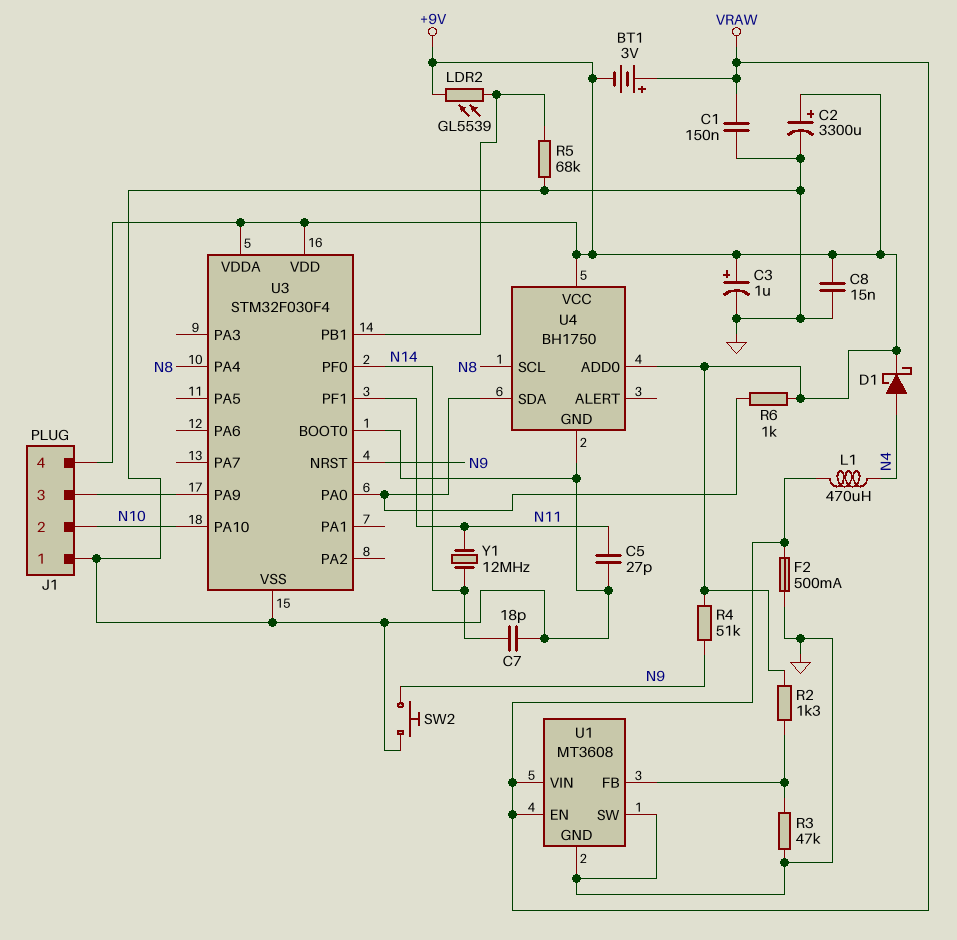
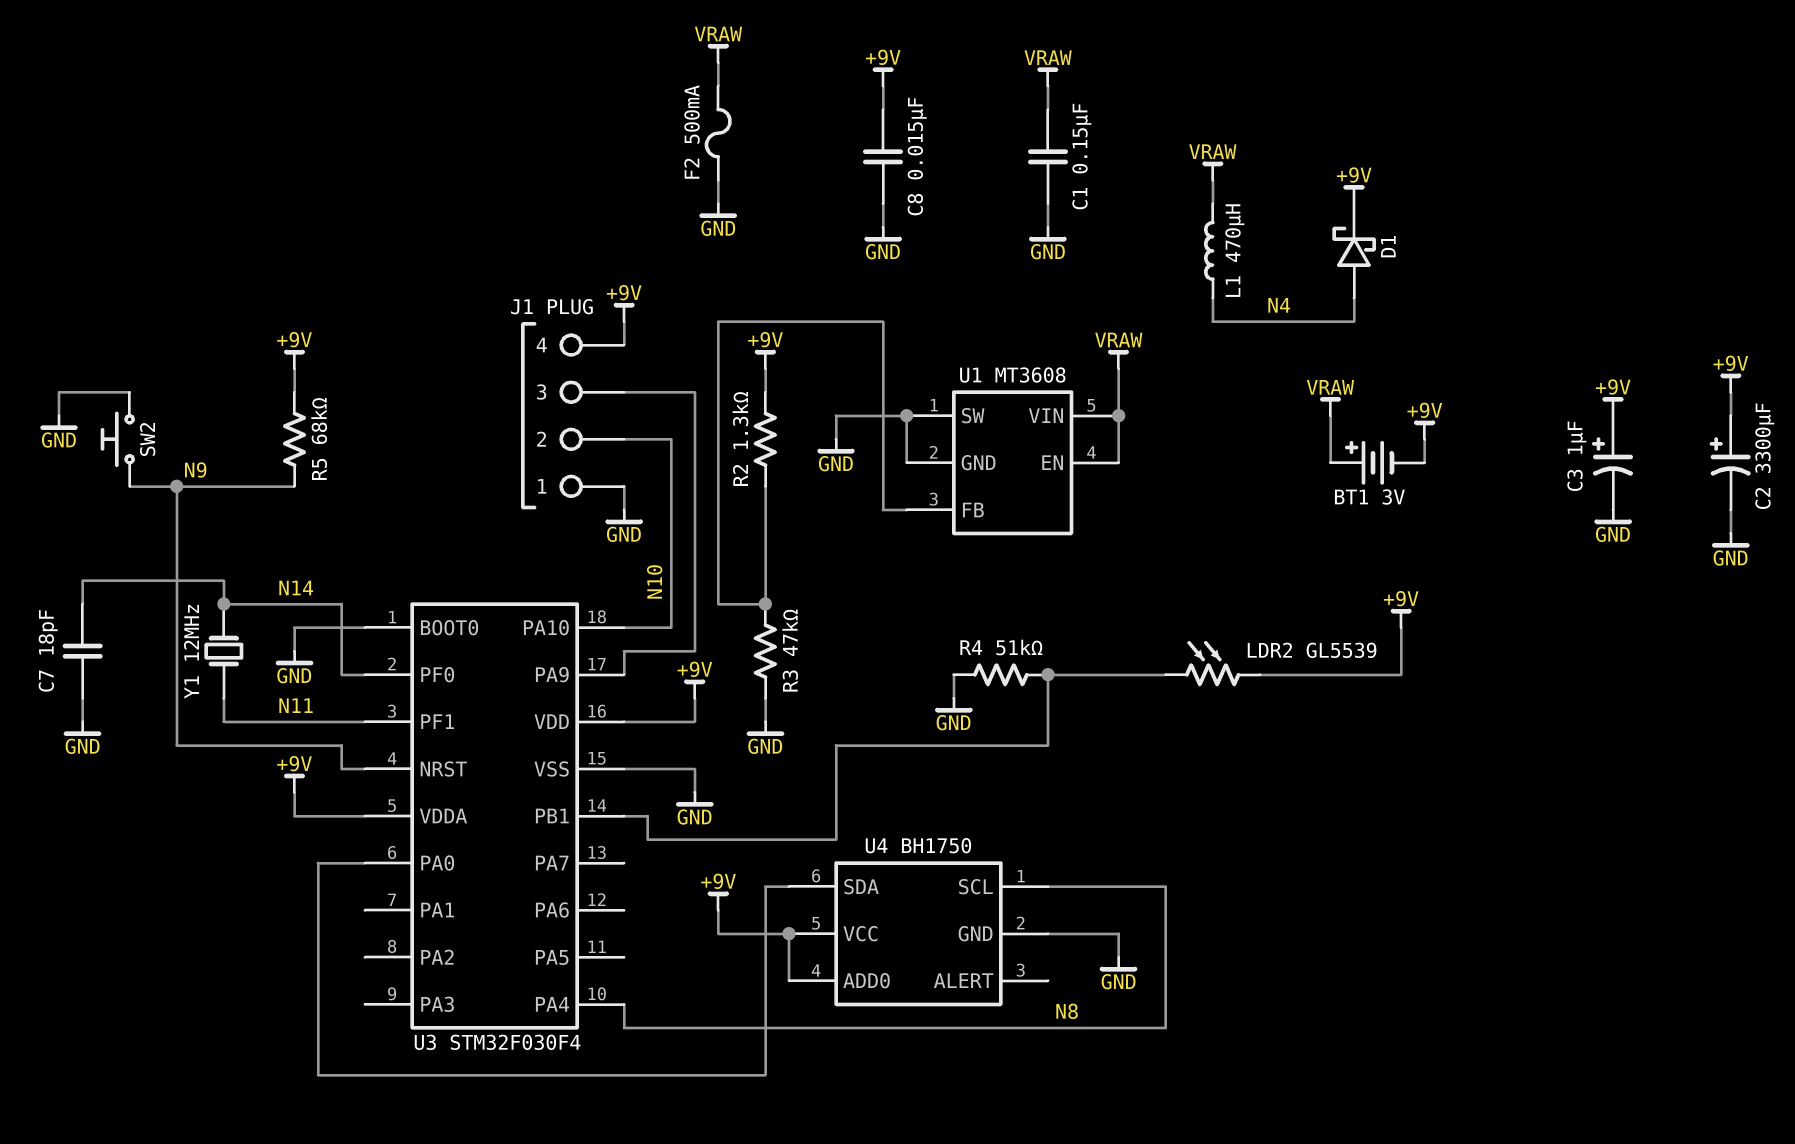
C5: 27pF (GND, N11) -> none
R4: 51k (+9V, N9) -> 51k (GND, U3/PB1)
R5: 68k (GND, U3/PB1) -> 68k (+9V, N9)
R6: 1k (+9V, U3/PA0) -> none

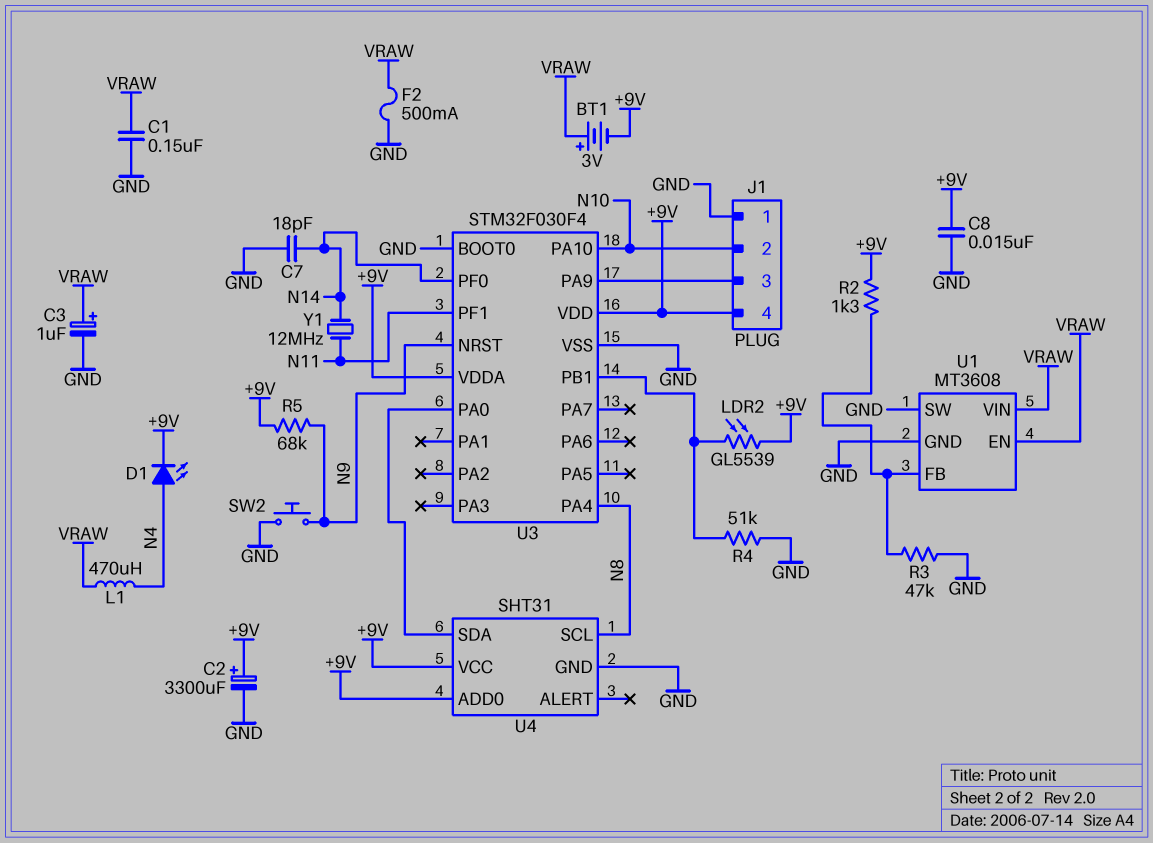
C3: 1uF (plus +9V, minus GND) -> 1uF (plus VRAW, minus GND)
D1: schottky (A N4, K +9V) -> LED (A N4, K +9V)
U4: BH1750 -> SHT31

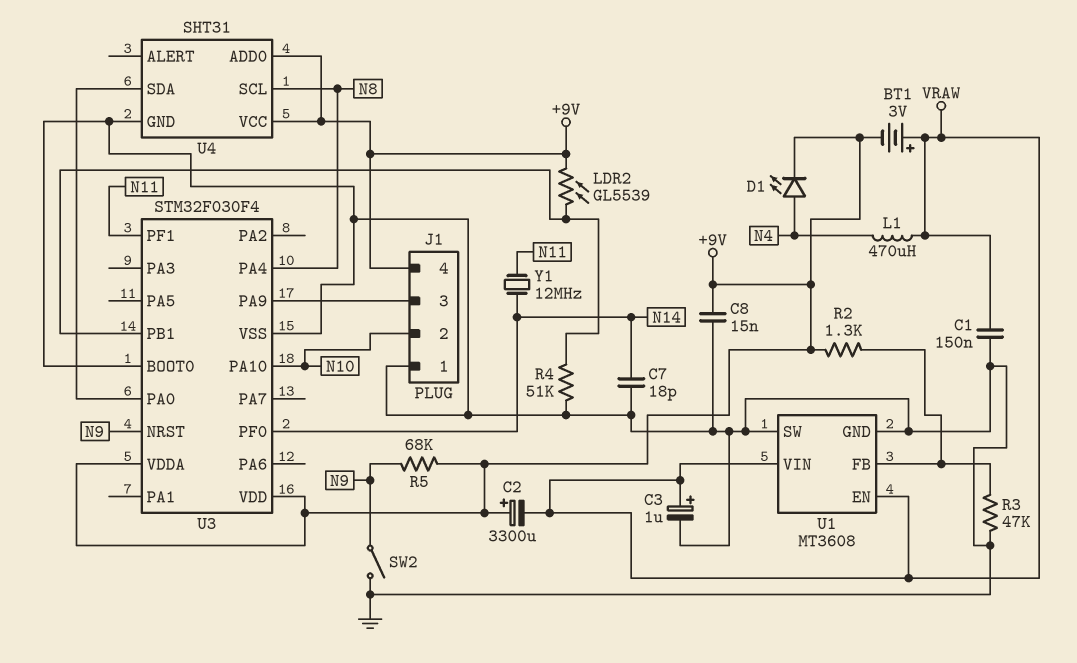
C2: 3300uF (plus +9V, minus GND) -> 3300uF (plus +9V, minus VRAW)
F2: 500mA (GND, VRAW) -> none
SW2: button (GND, N9) -> switch (GND, N9)

